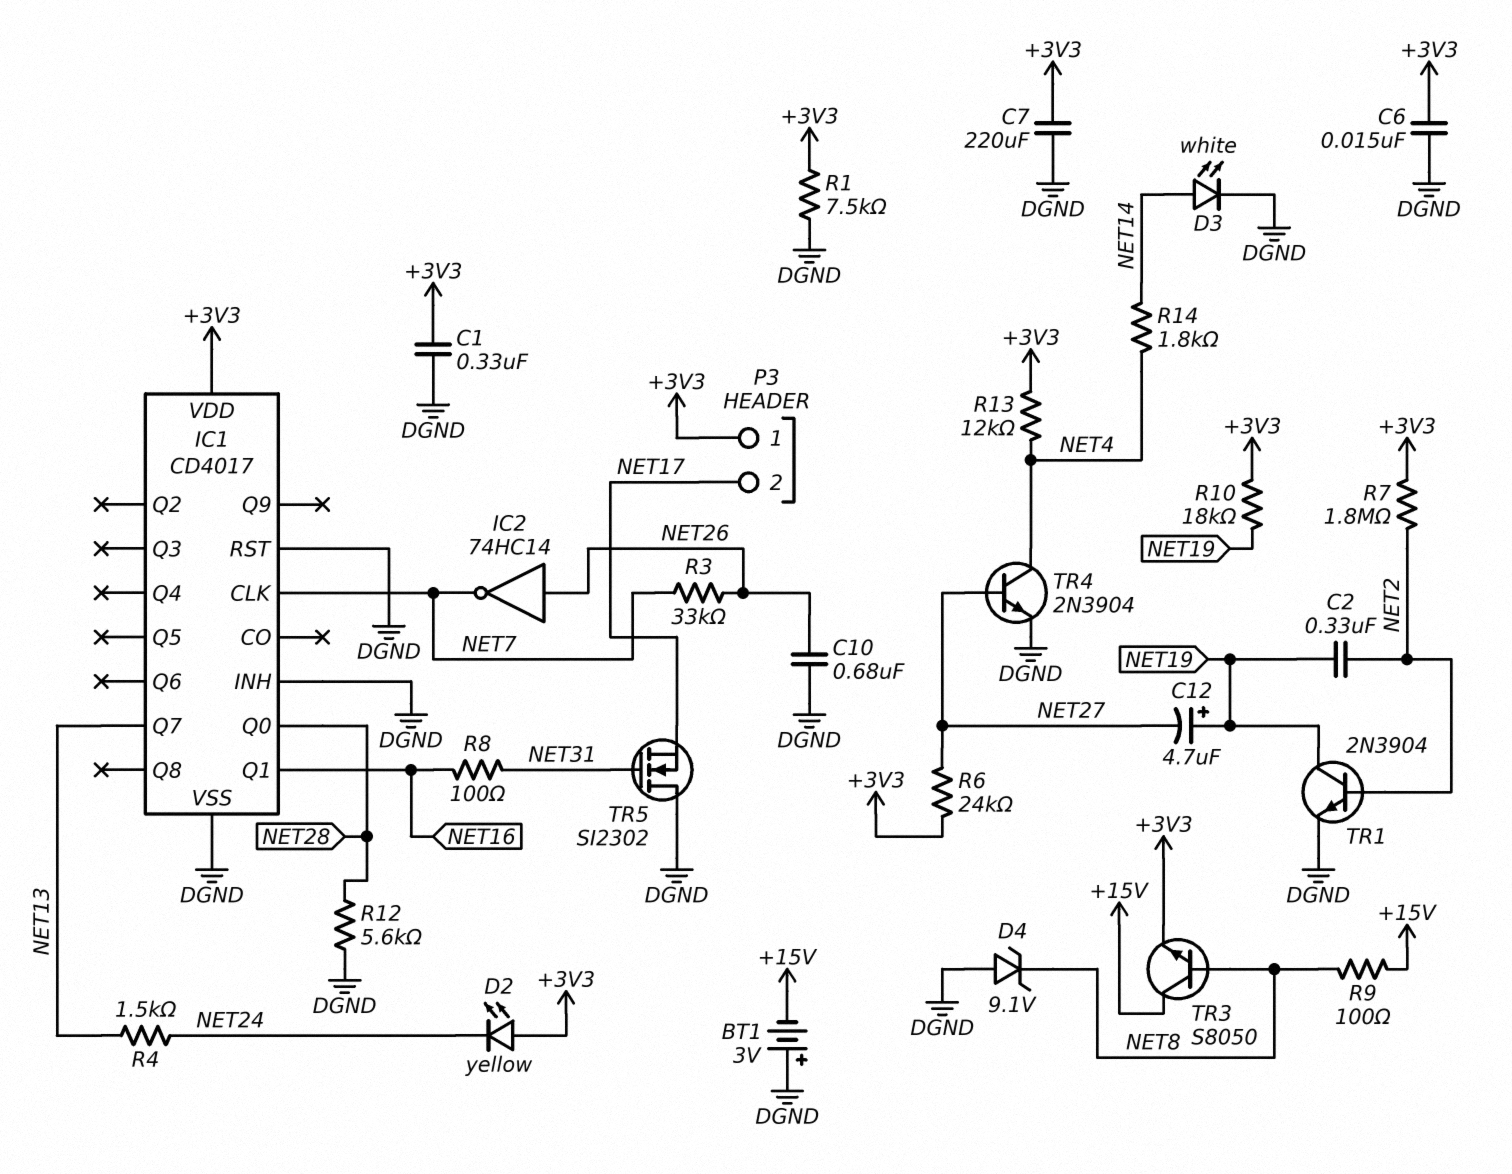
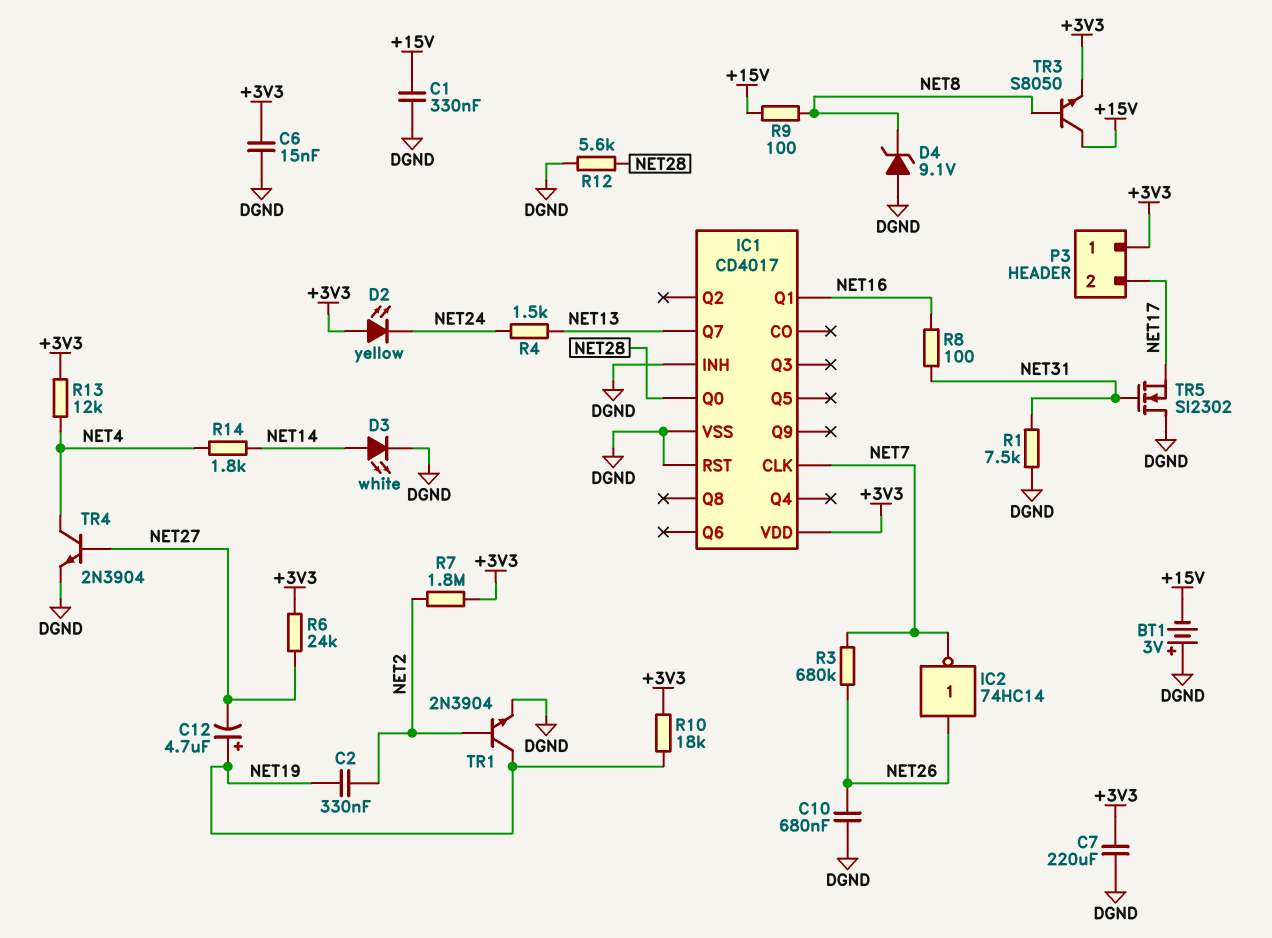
C1: 330nF (+3V3, DGND) -> 330nF (+15V, DGND)
R1: 7.5k (+3V3, DGND) -> 7.5k (DGND, NET31)
R3: 33k (NET7, NET26) -> 680k (NET7, NET26)

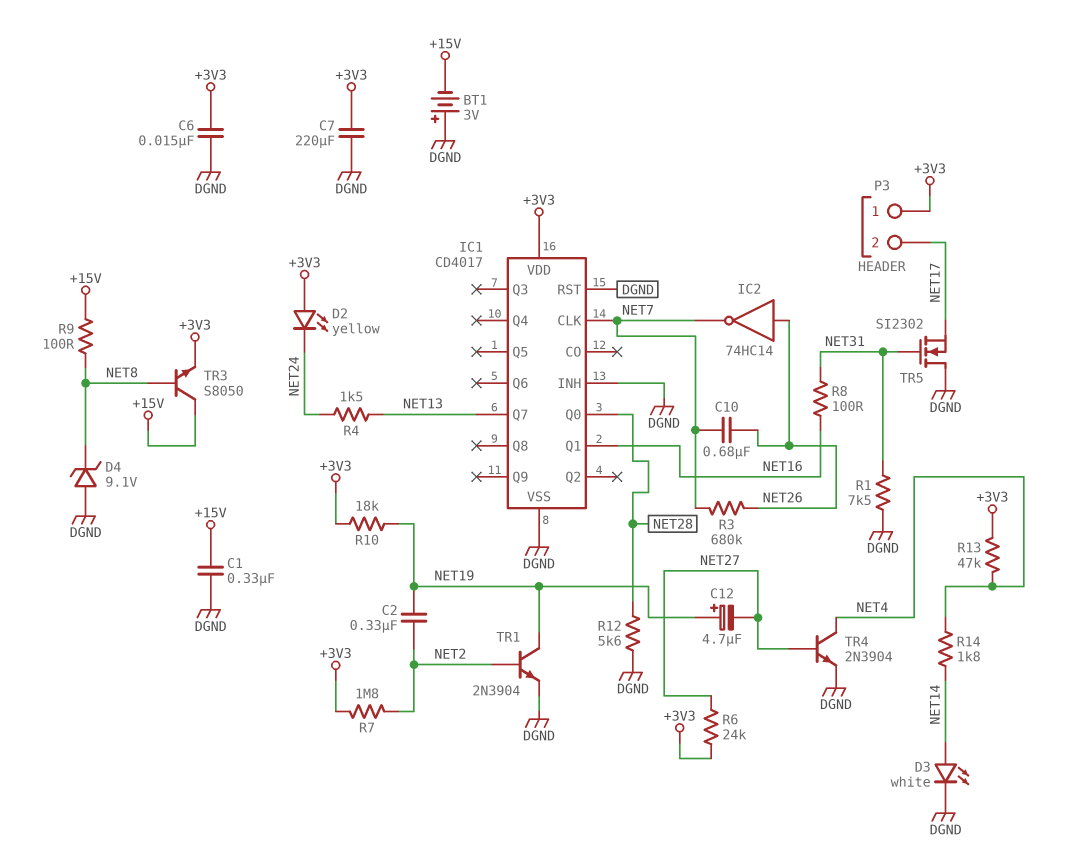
C10: 680nF (DGND, NET26) -> 680nF (NET7, NET26)
R13: 12k (+3V3, NET4) -> 47k (+3V3, NET4)

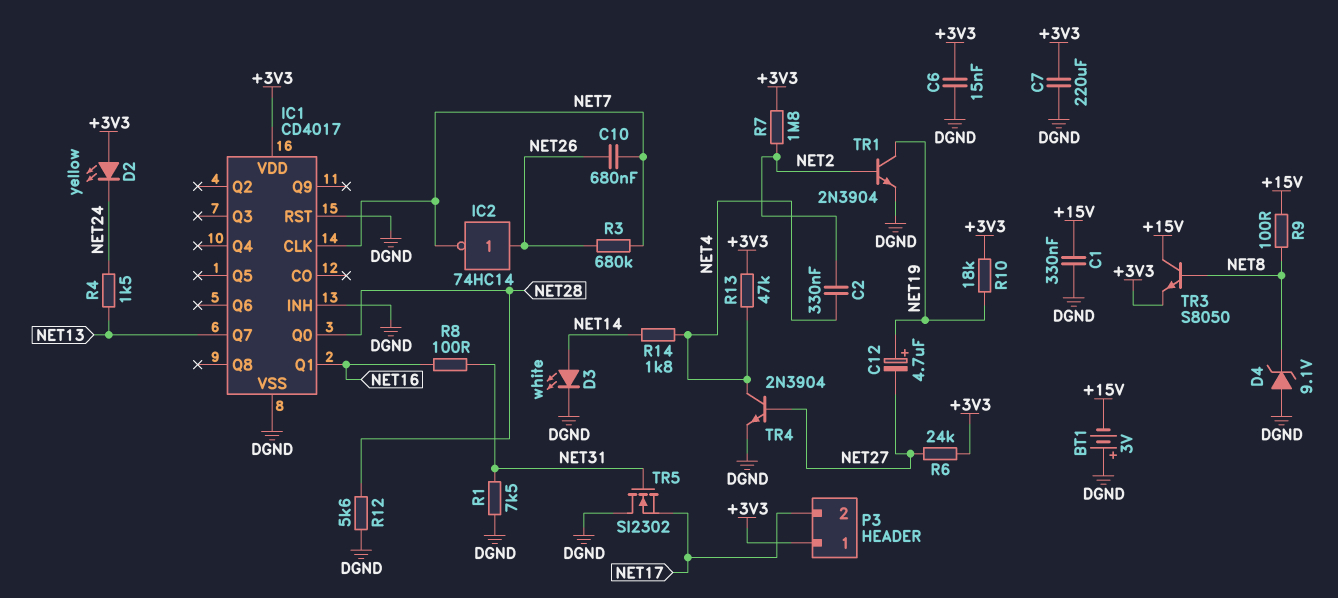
C2: 330nF (NET2, NET19) -> 330nF (NET2, NET4)

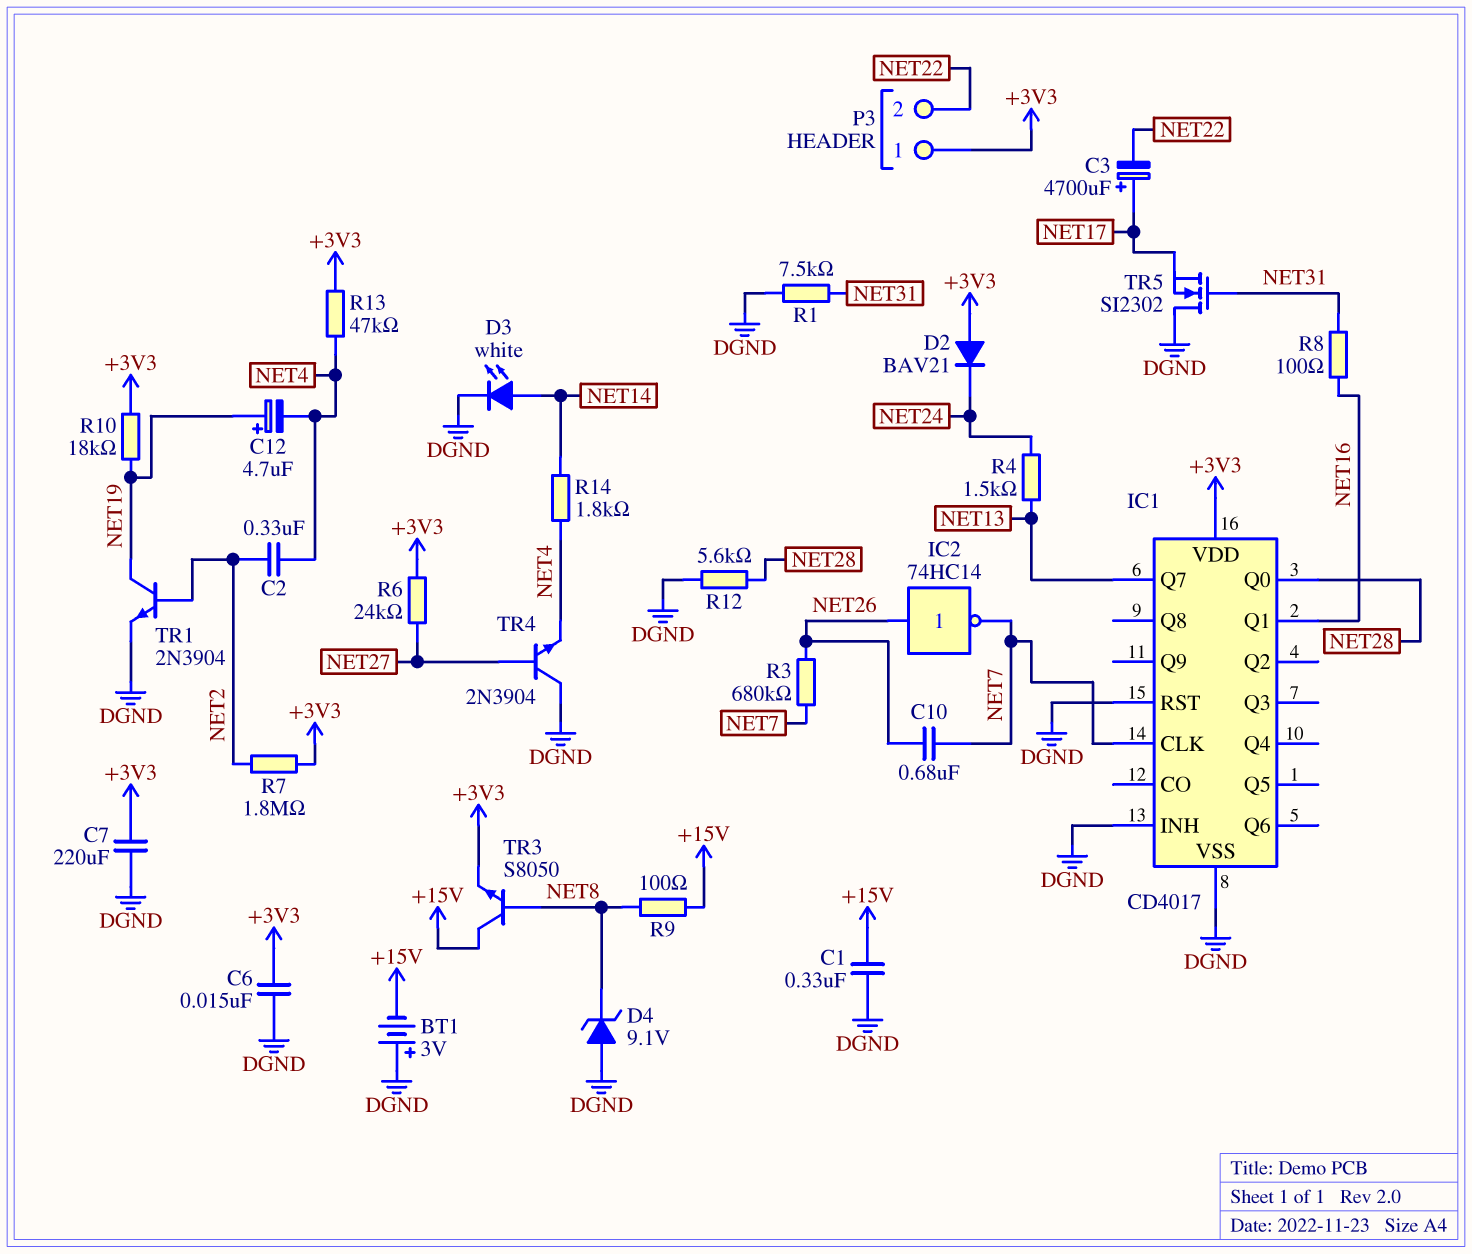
C3: none -> 4700uF (plus NET17, minus NET22)
C12: 4.7uF (plus NET19, minus NET27) -> 4.7uF (plus NET19, minus NET4)
D2: LED yellow (A +3V3, K NET24) -> diode BAV21 (A +3V3, K NET24)
P3 pin 2: NET17 -> NET22
TR4: NPN 2N3904 (B NET27, C NET4, E DGND) -> NPN 2N3904 (B NET27, C DGND, E NET4)

